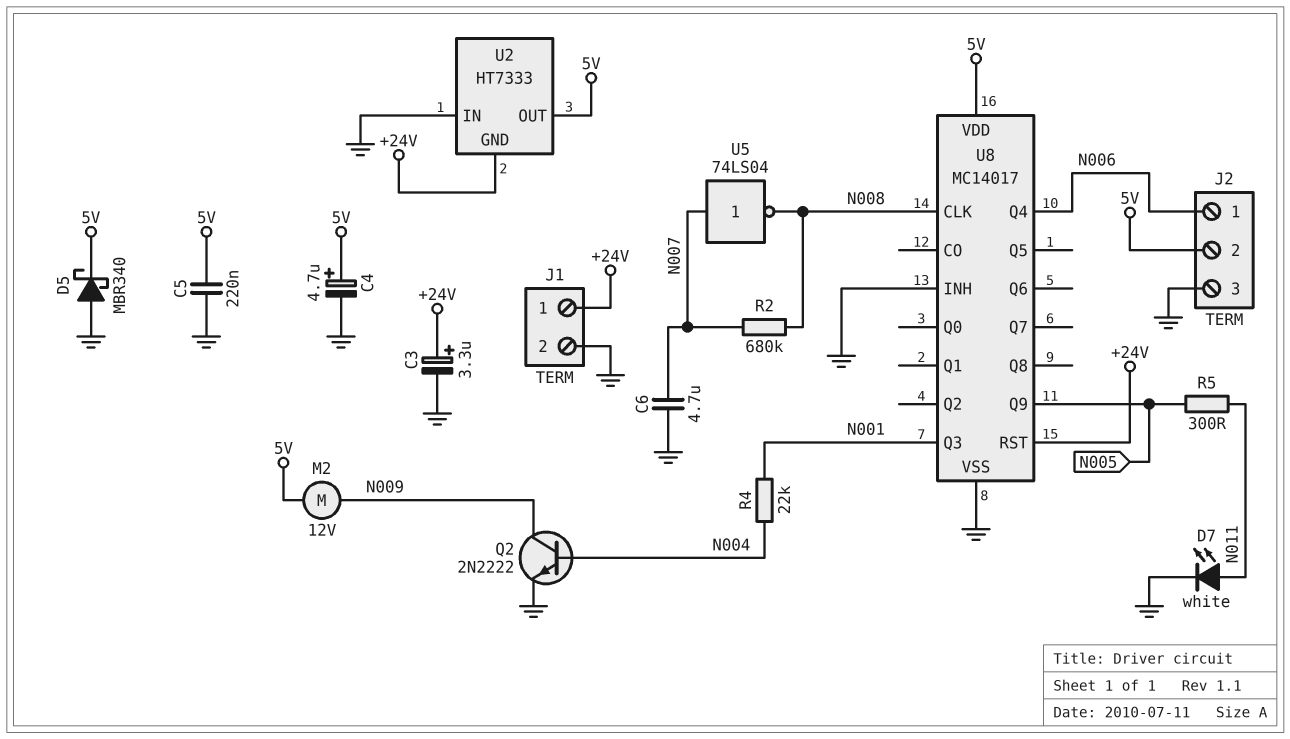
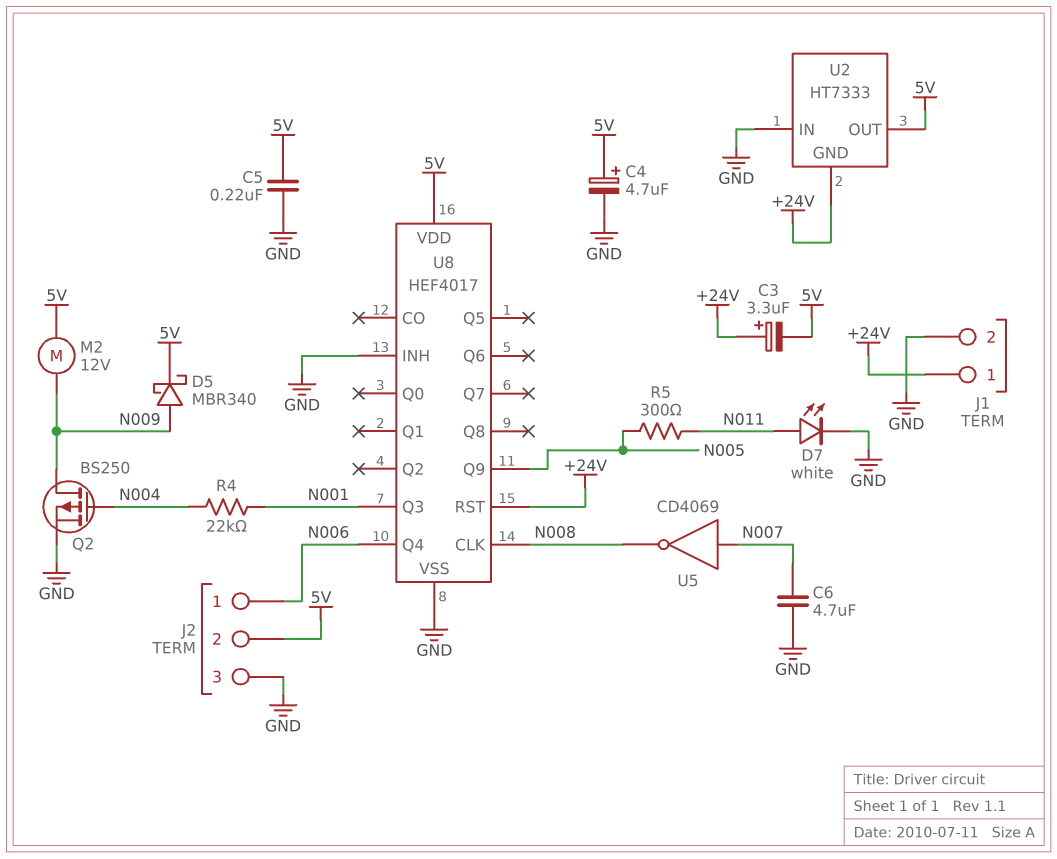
C3: 3.3uF (plus +24V, minus GND) -> 3.3uF (plus +24V, minus 5V)
D5: schottky MBR340 (A GND, K 5V) -> schottky MBR340 (A N009, K 5V)
Q2: NPN 2N2222 (B N004, C N009, E GND) -> PMOS BS250 (G N004, D N009, S GND)
R2: 680k (N007, N008) -> none
U5: NOT 74LS04 (in N007, out N008) -> NOT CD4069 (in N007, out N008)
U8: MC14017 -> HEF4017

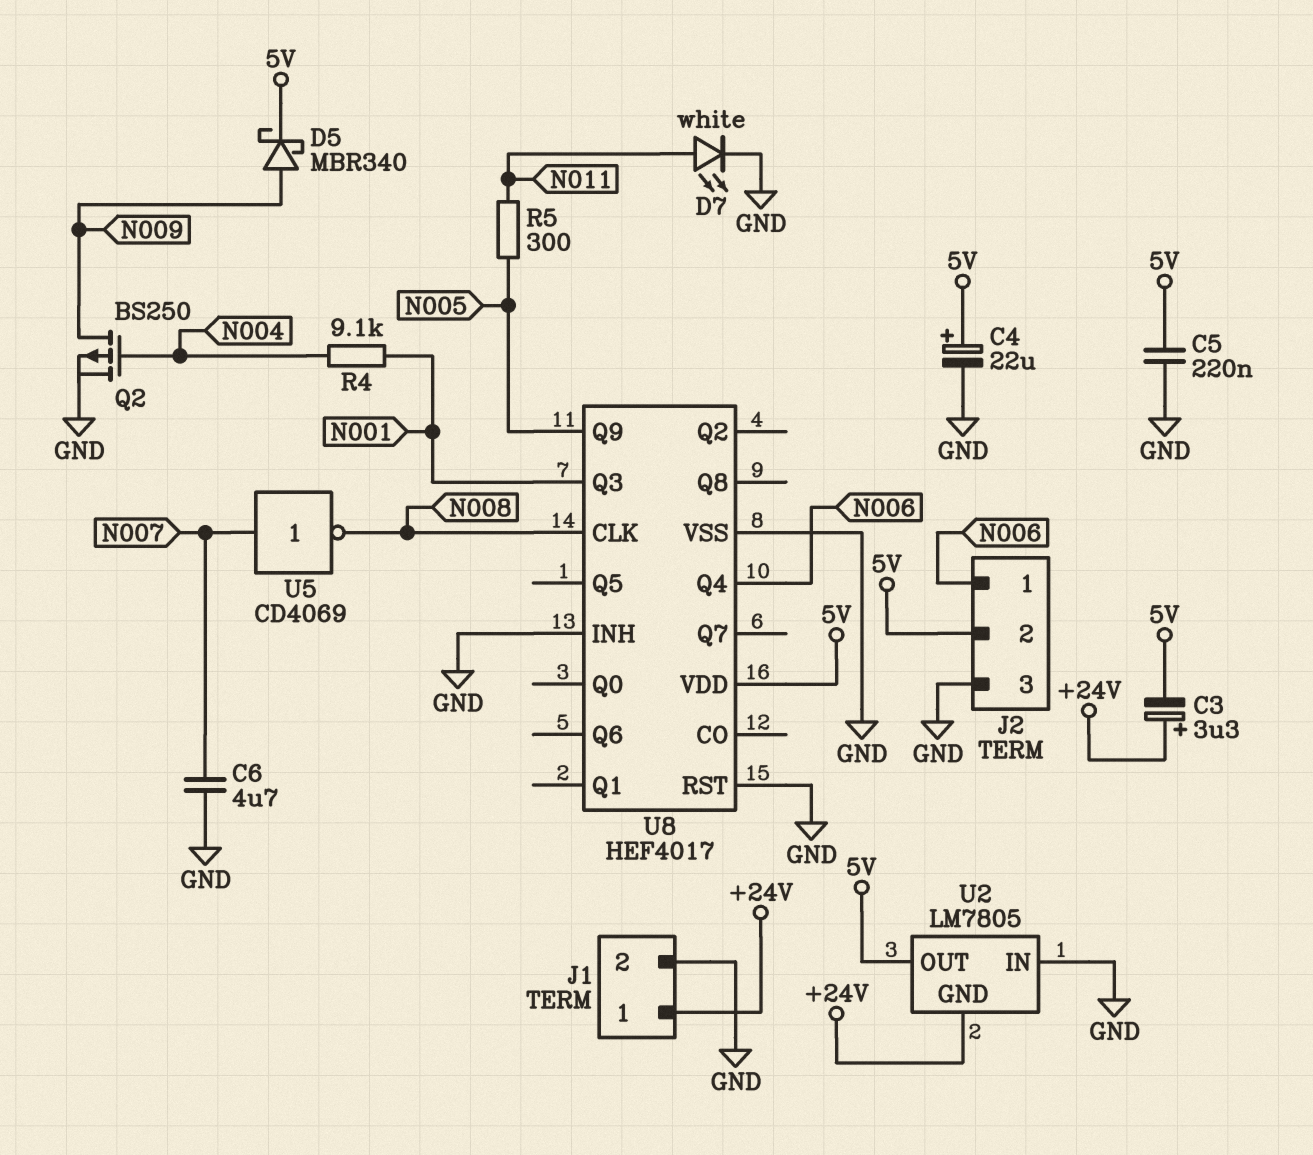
C4: 4.7uF (plus 5V, minus GND) -> 22uF (plus 5V, minus GND)
M2: motor 12V (5V, N009) -> none
R4: 22k (N001, N004) -> 9.1k (N001, N004)
U2: HT7333 -> LM7805
U8 pin RST: +24V -> GND

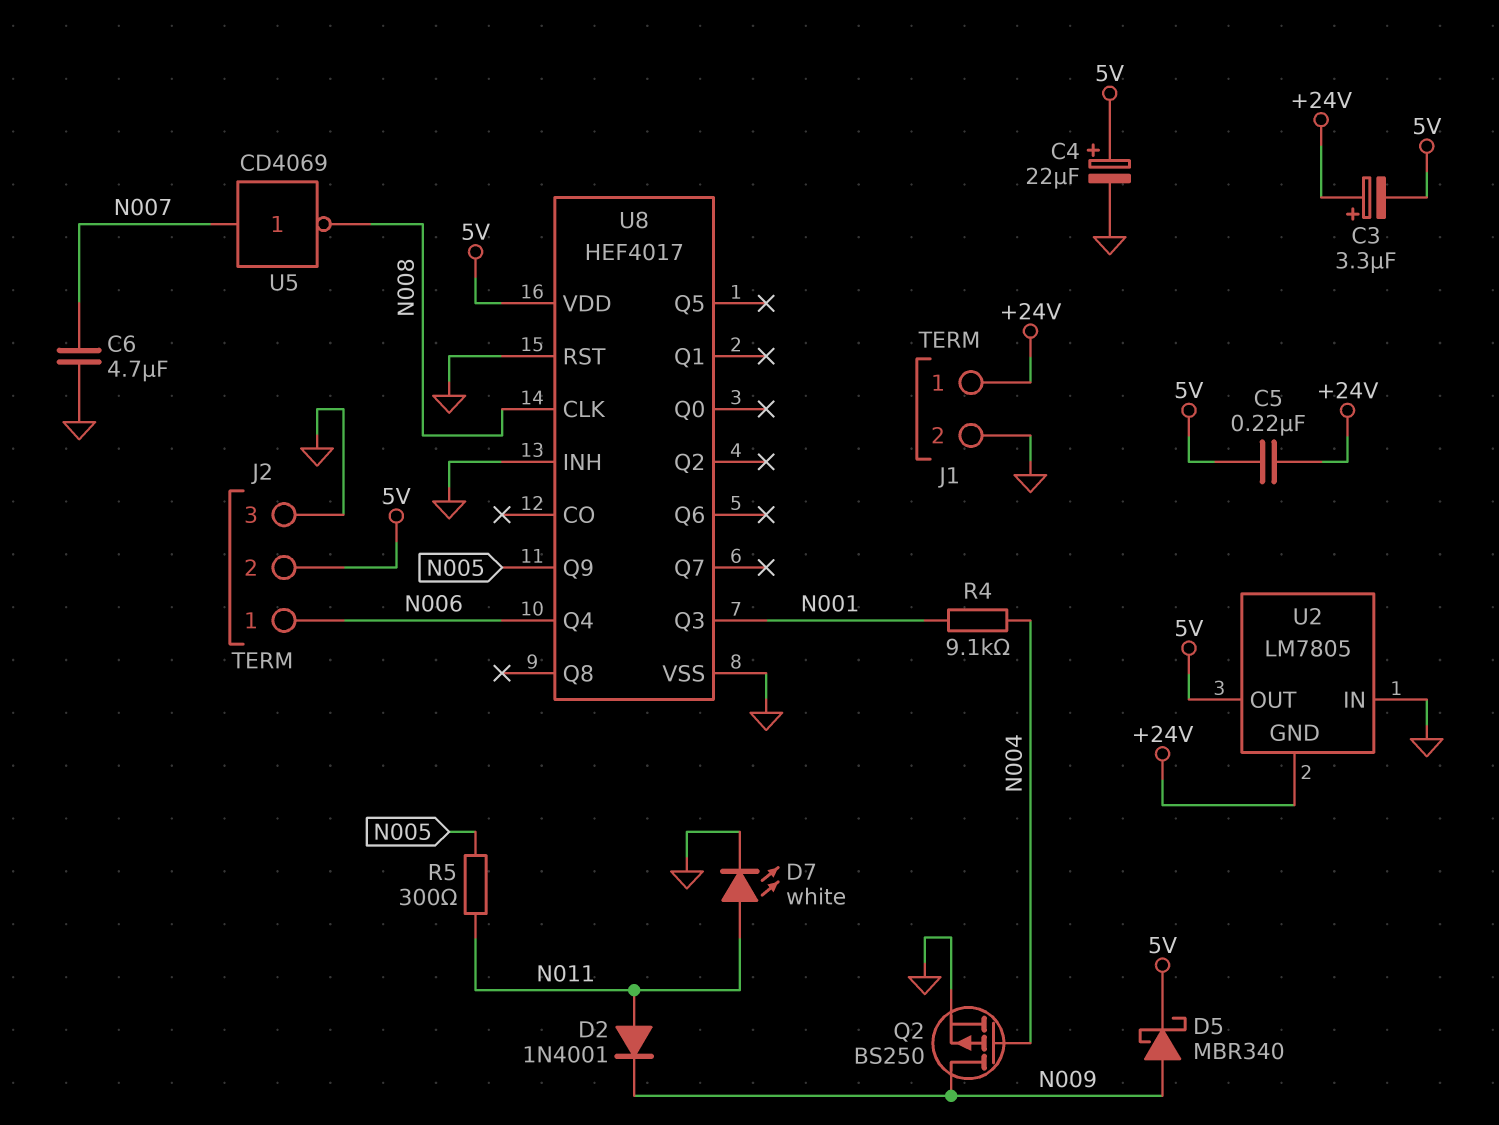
C5: 220nF (5V, GND) -> 220nF (+24V, 5V)
D2: none -> diode 1N4001 (A N011, K N009)

